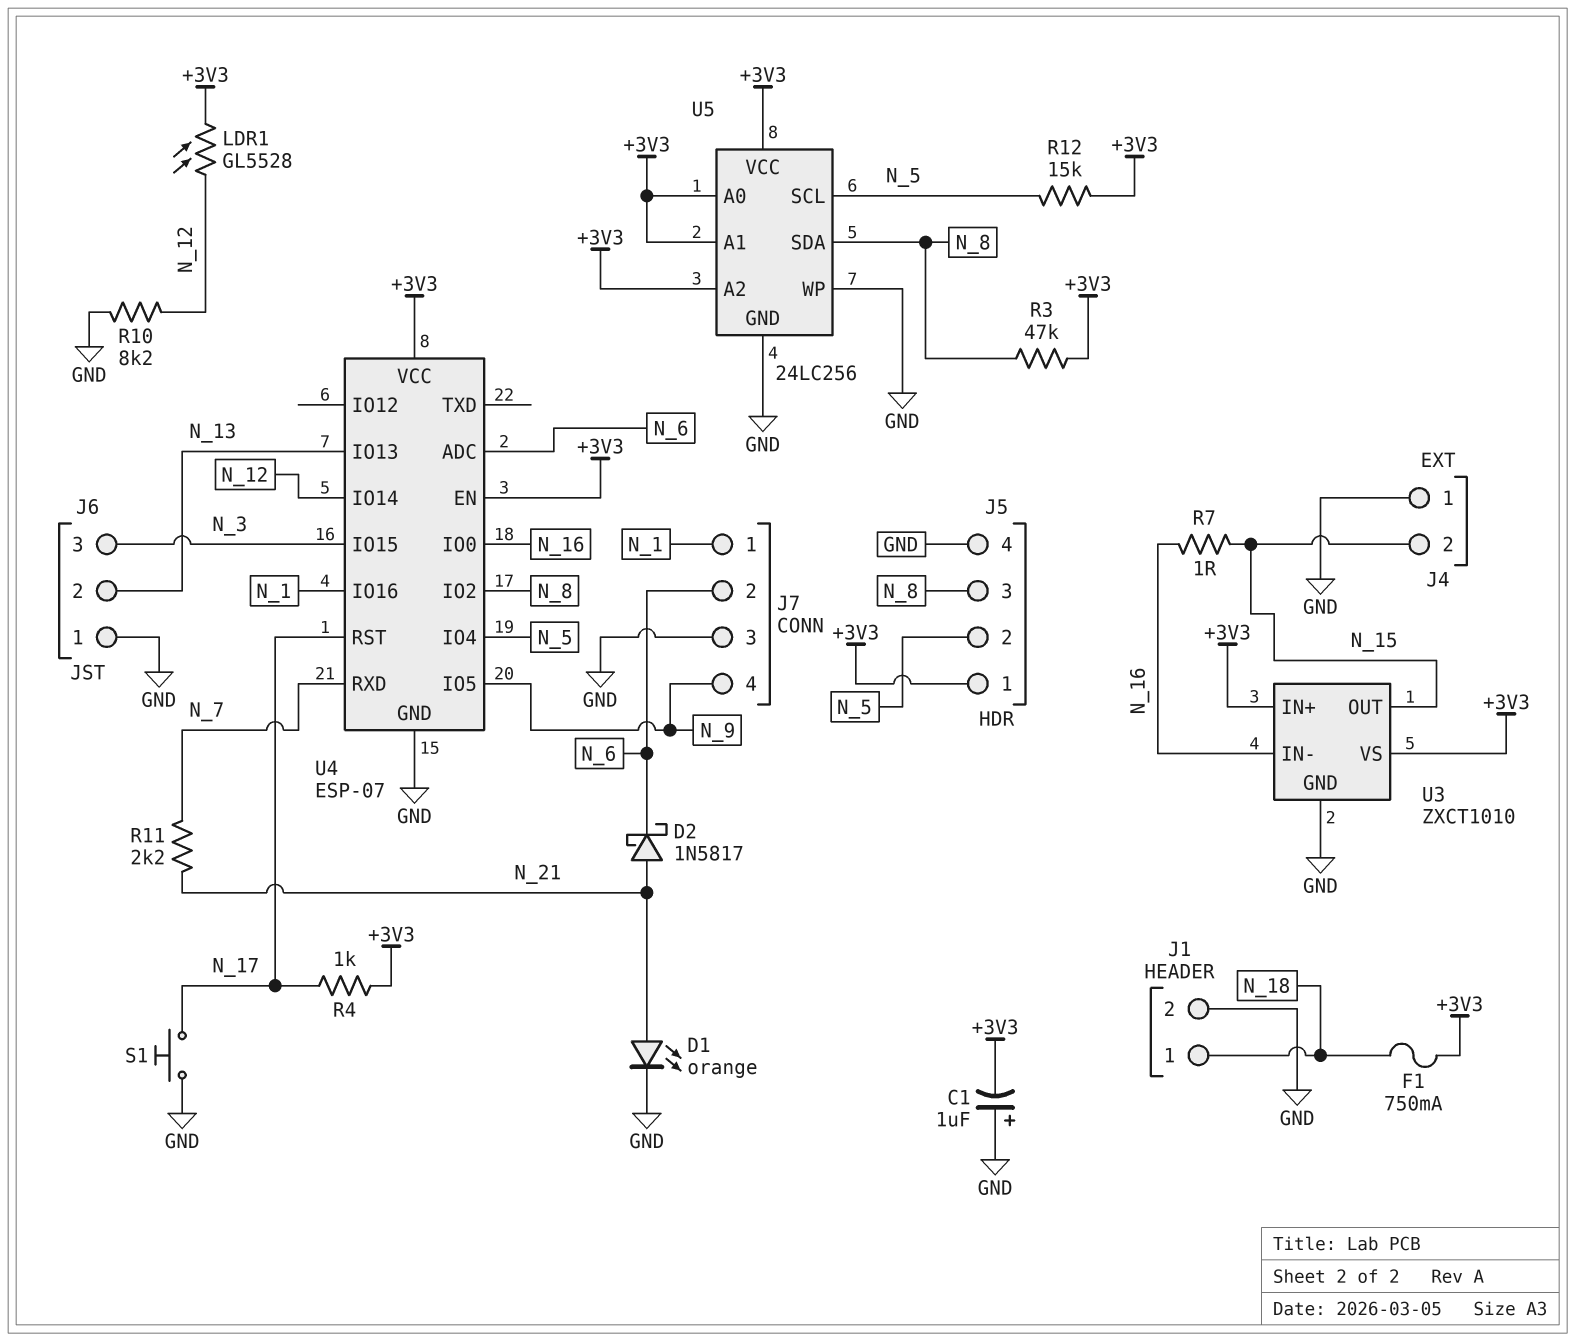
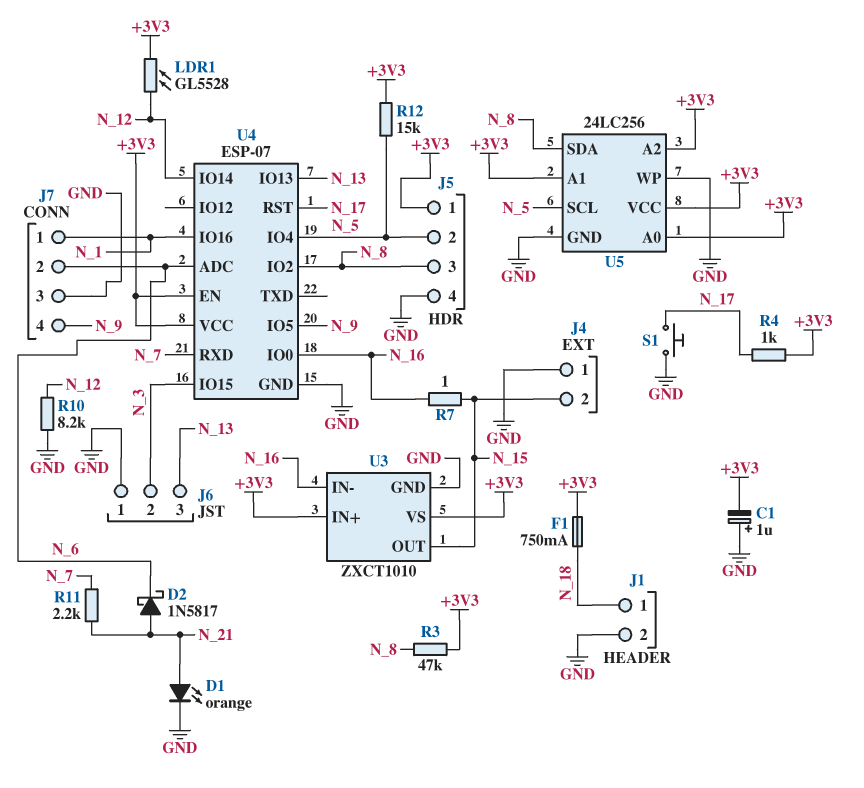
J6 pin 2: N_13 -> N_3
J6 pin 3: N_3 -> N_13

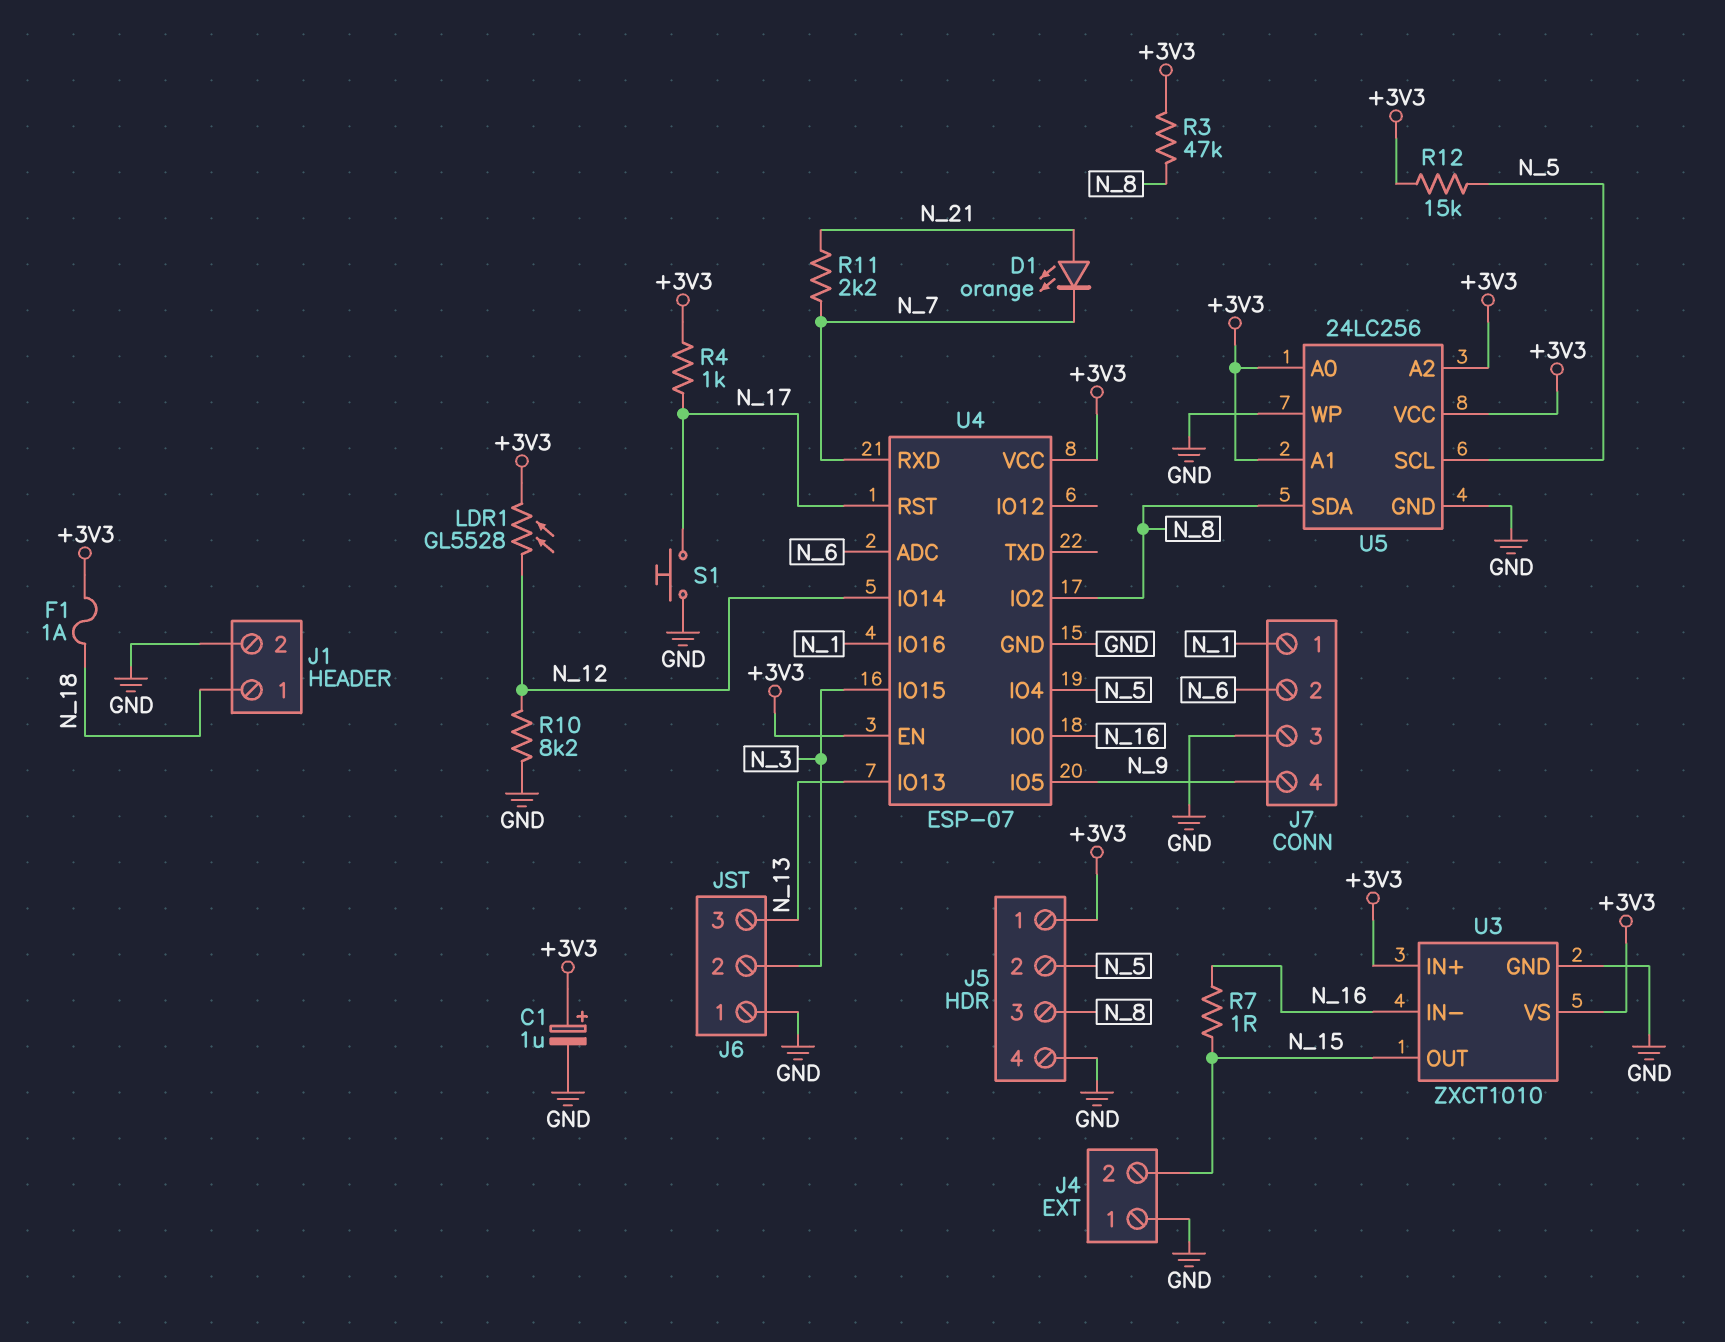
C1: 1uF (plus GND, minus +3V3) -> 1uF (plus +3V3, minus GND)
D1: LED orange (A N_21, K GND) -> LED orange (A N_21, K N_7)
D2: schottky 1N5817 (A N_21, K N_6) -> none
F1: 750mA (+3V3, N_18) -> 1A (+3V3, N_18)

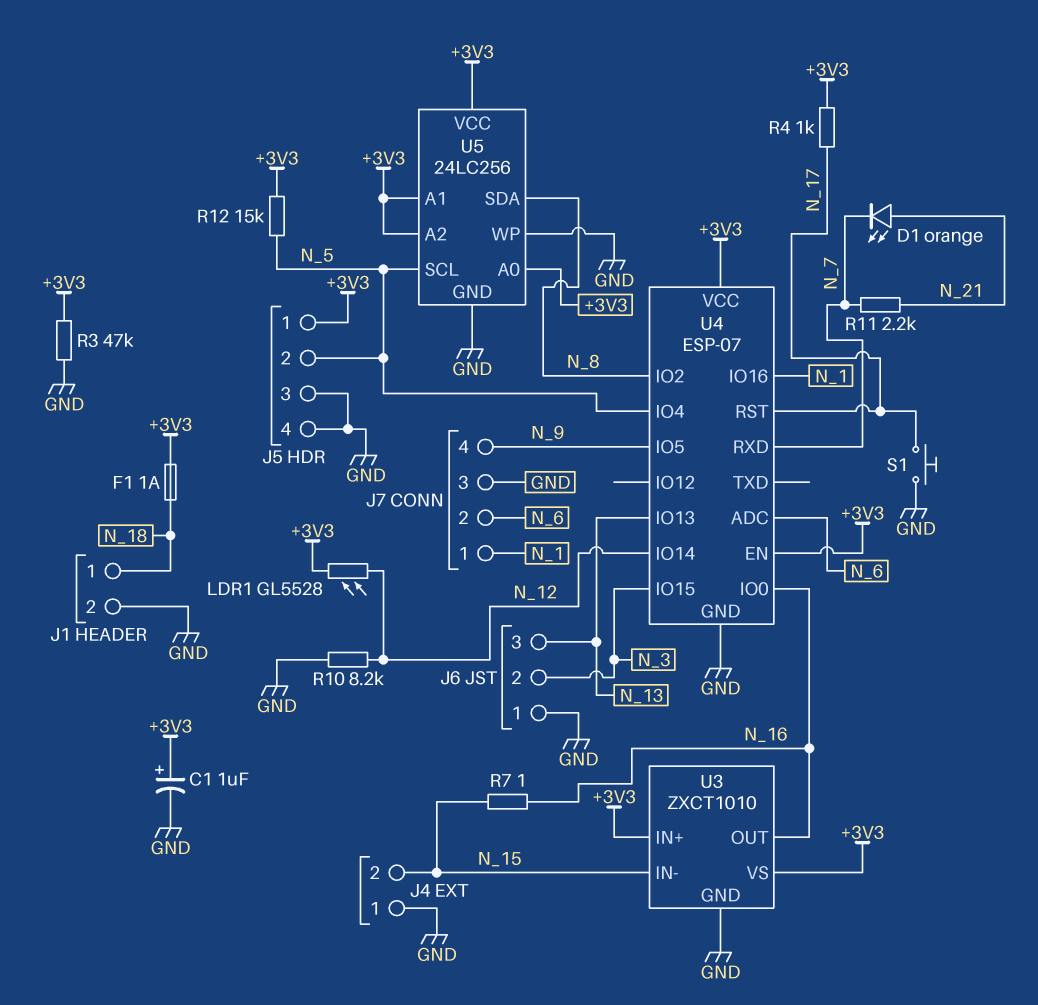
J5 pin 3: N_8 -> GND
R3: 47k (+3V3, N_8) -> 47k (+3V3, GND)
U3 pin IN-: N_16 -> N_15
U3 pin OUT: N_15 -> N_16

